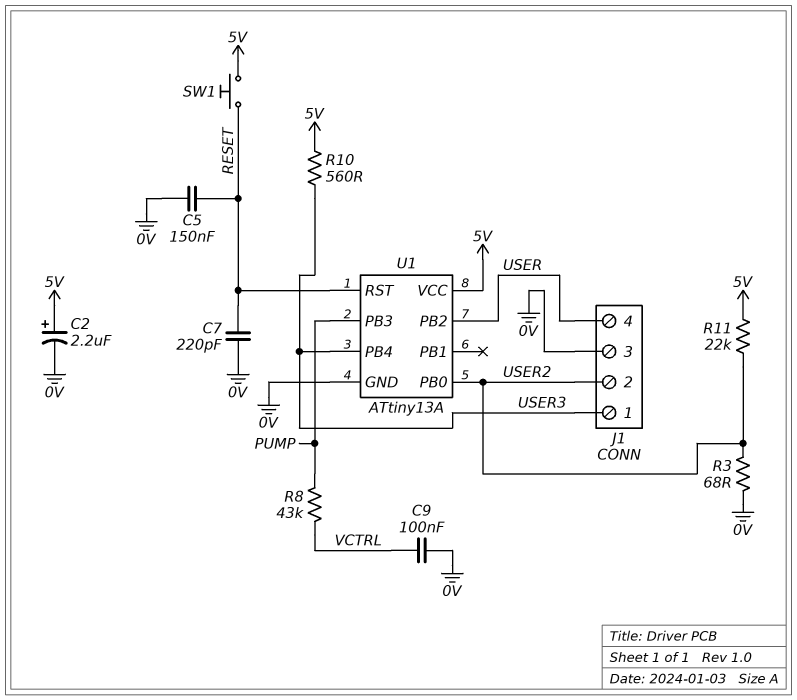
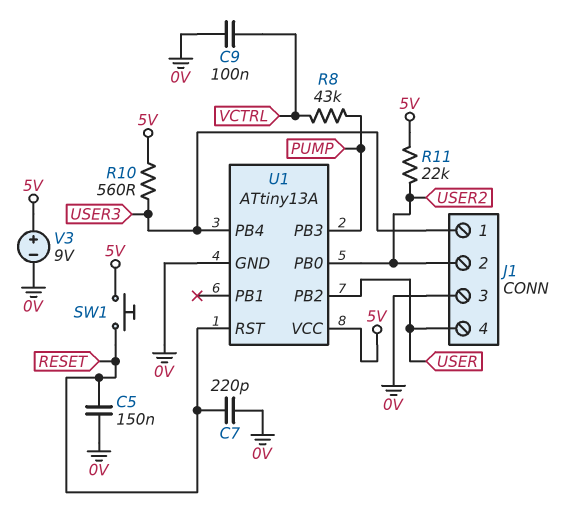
C2: 2.2uF (plus 5V, minus 0V) -> none
R3: 68 (0V, USER2) -> none
V3: none -> 9V (plus 5V, minus 0V)

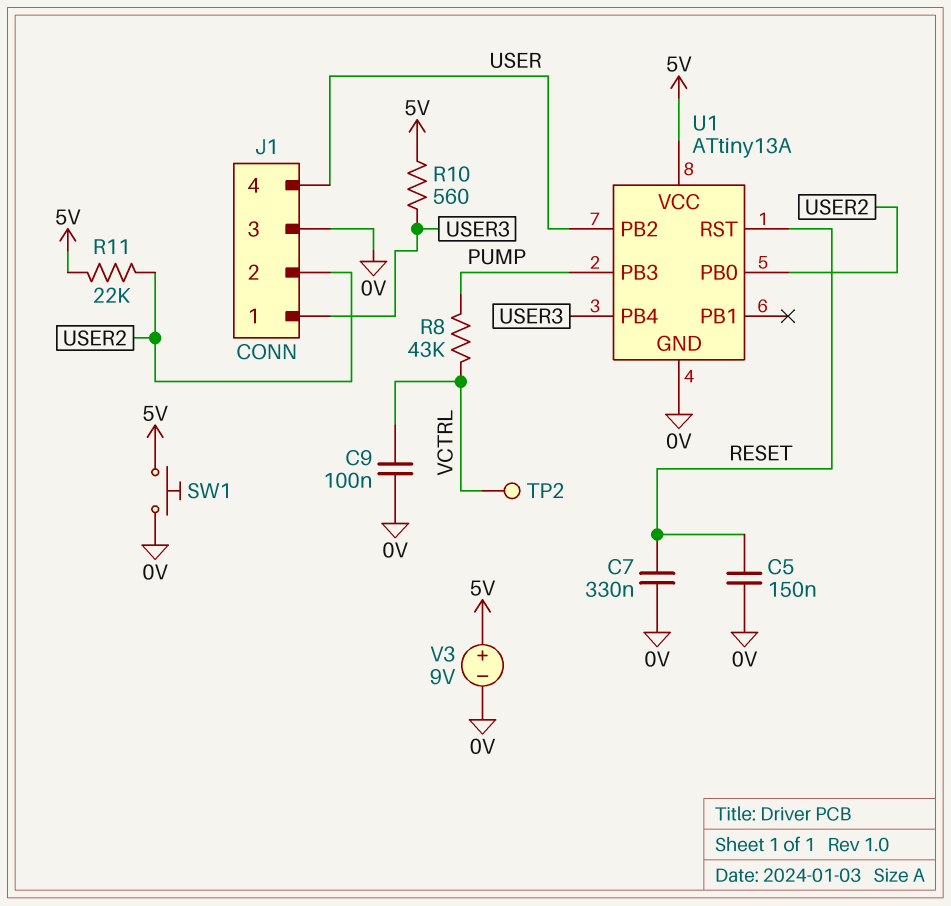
C7: 220pF (0V, RESET) -> 330nF (0V, RESET)
SW1: button (5V, RESET) -> button (0V, 5V)
TP2: none -> test point (VCTRL)

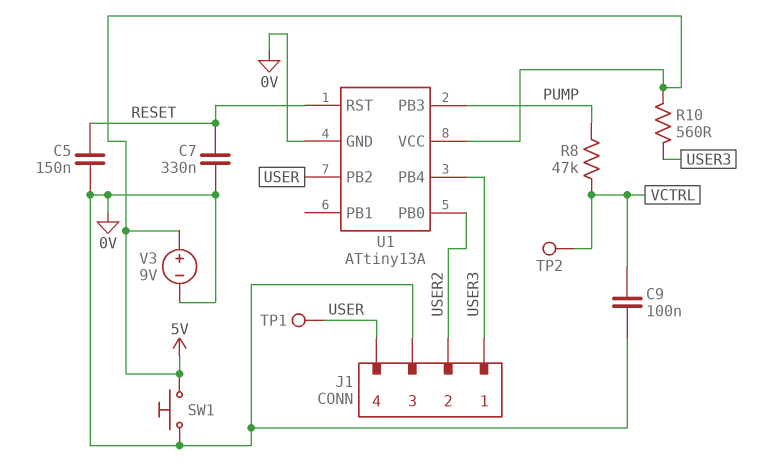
R8: 43k (PUMP, VCTRL) -> 47k (PUMP, VCTRL)
R11: 22k (5V, USER2) -> none
TP1: none -> test point (USER)

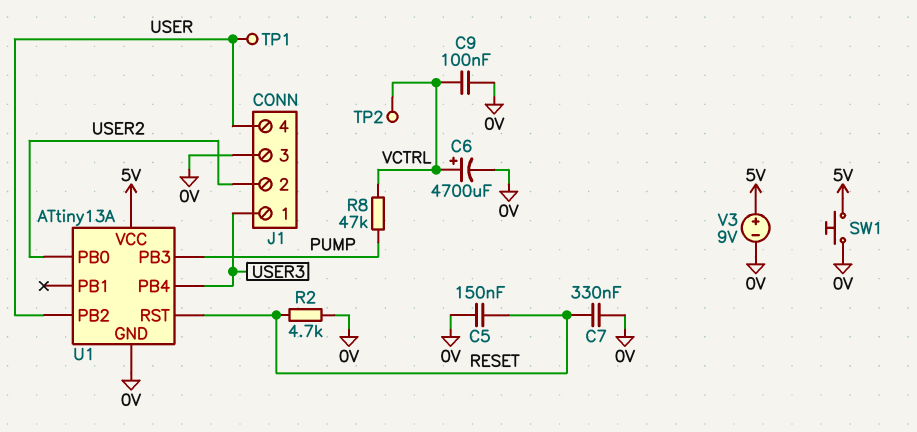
C6: none -> 4700uF (plus VCTRL, minus 0V)
R2: none -> 4.7k (0V, RESET)
R10: 560 (5V, USER3) -> none

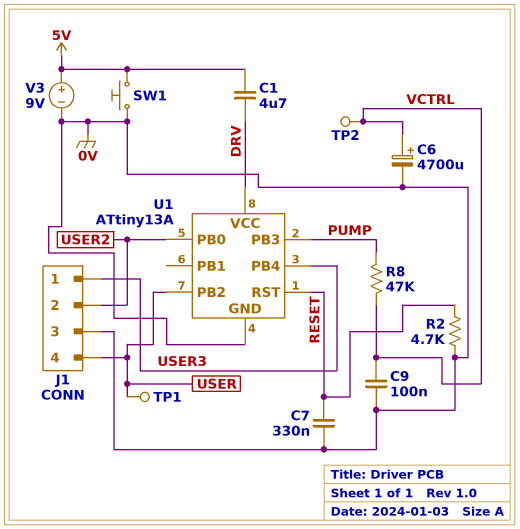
C1: none -> 4.7uF (5V, DRV)
C5: 150nF (0V, RESET) -> none
U1 pin VCC: 5V -> DRV

